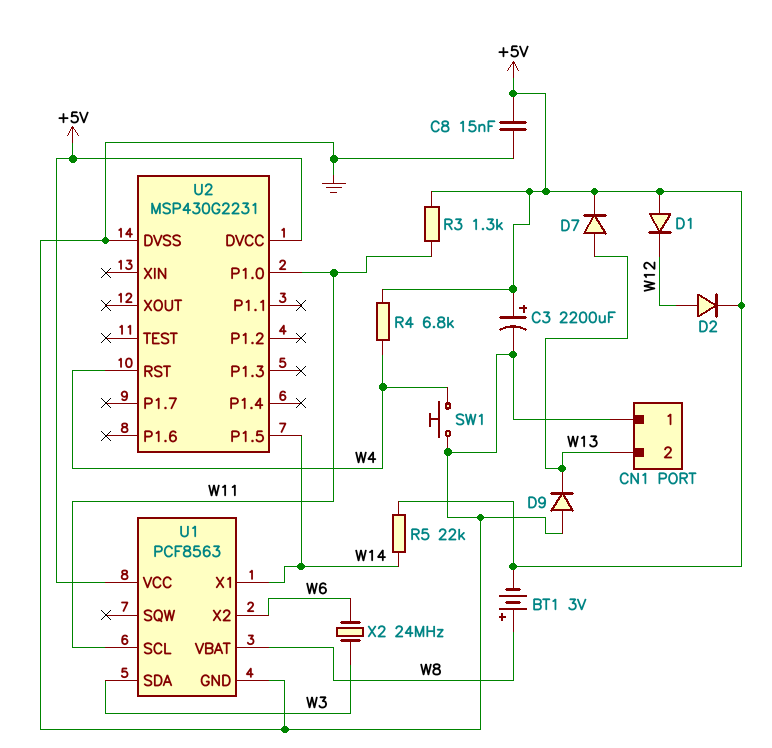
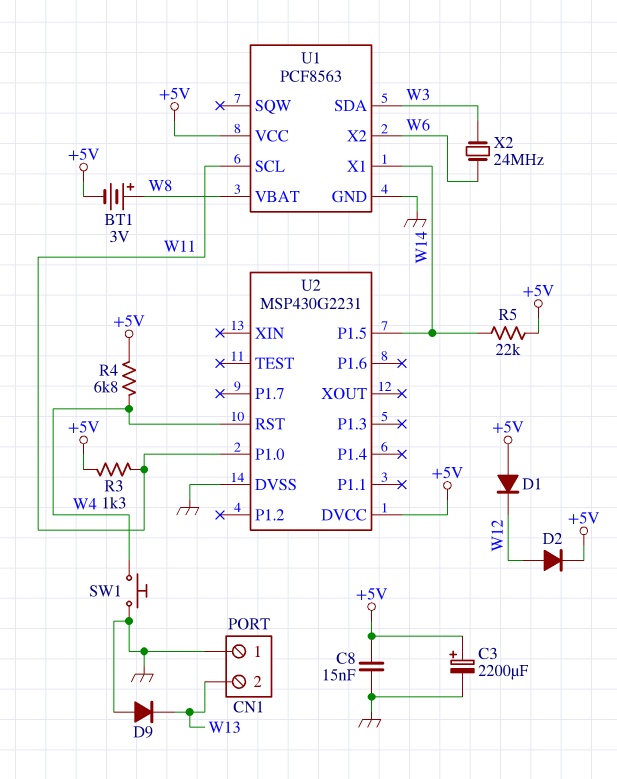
D7: diode (A W13, K +5V) -> none

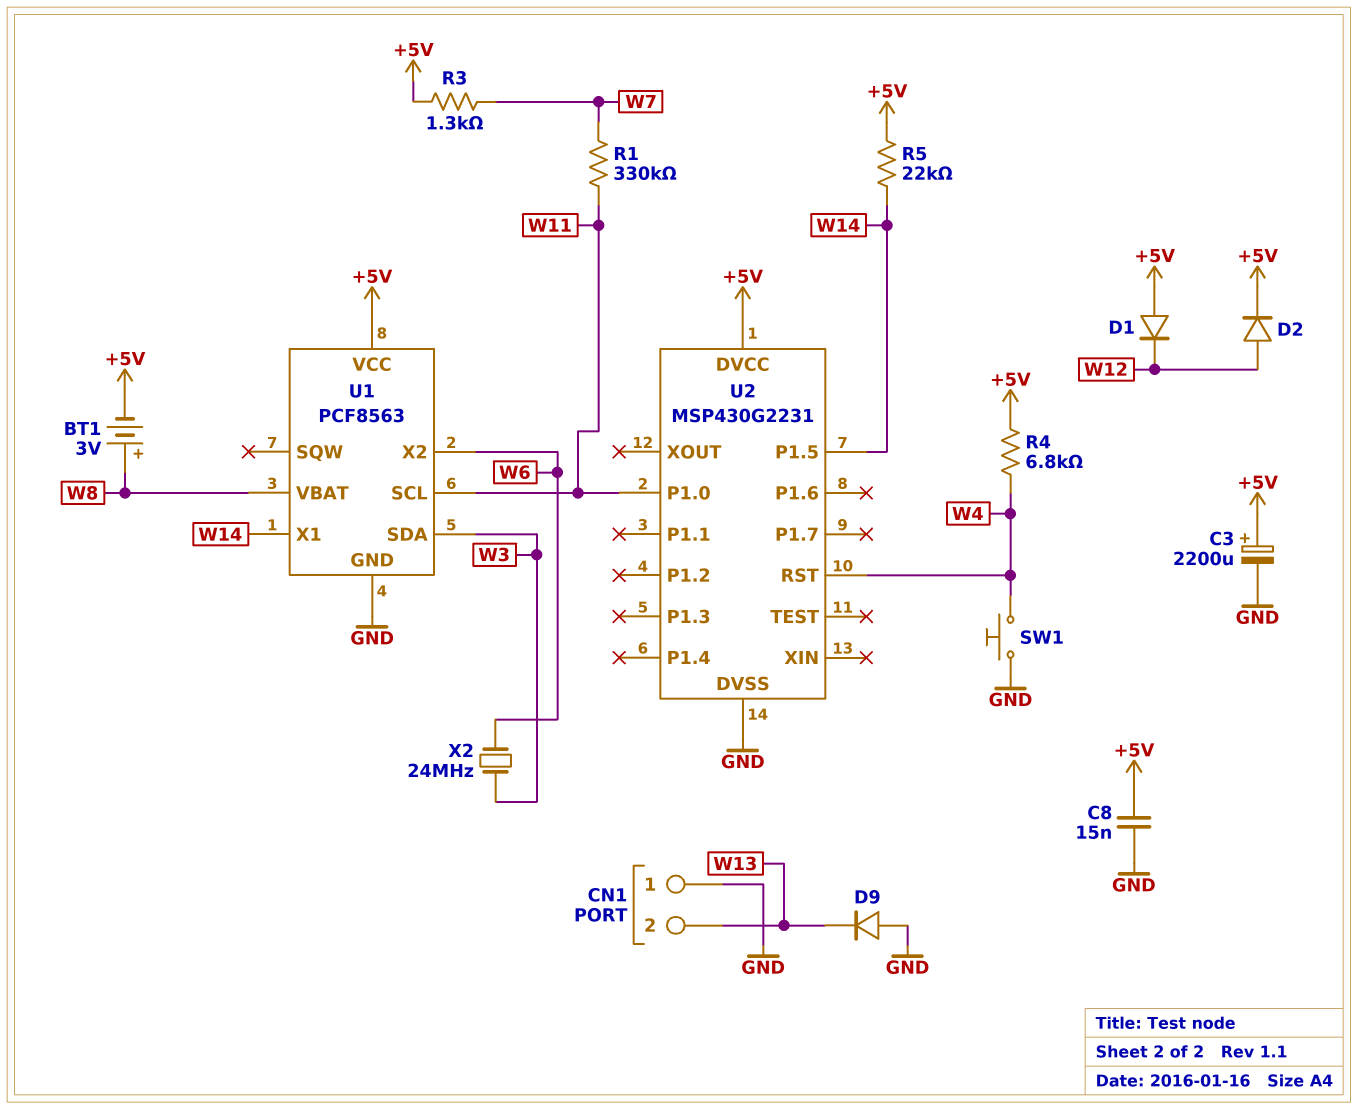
R1: none -> 330k (W7, W11)
R3: 1.3k (+5V, W11) -> 1.3k (+5V, W7)

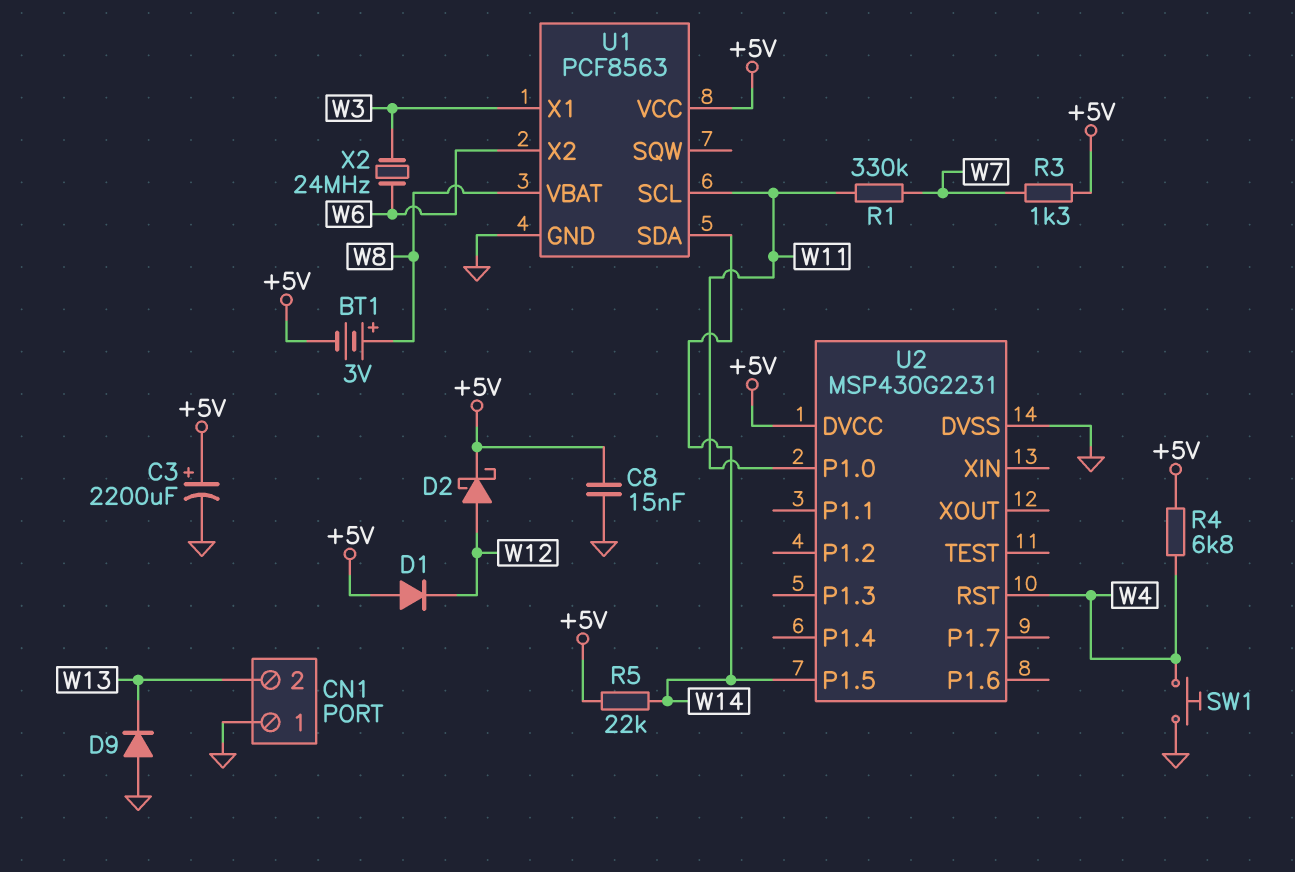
D2: diode (A W12, K +5V) -> schottky (A W12, K +5V)
U1 pin SDA: W3 -> W14
U1 pin X1: W14 -> W3

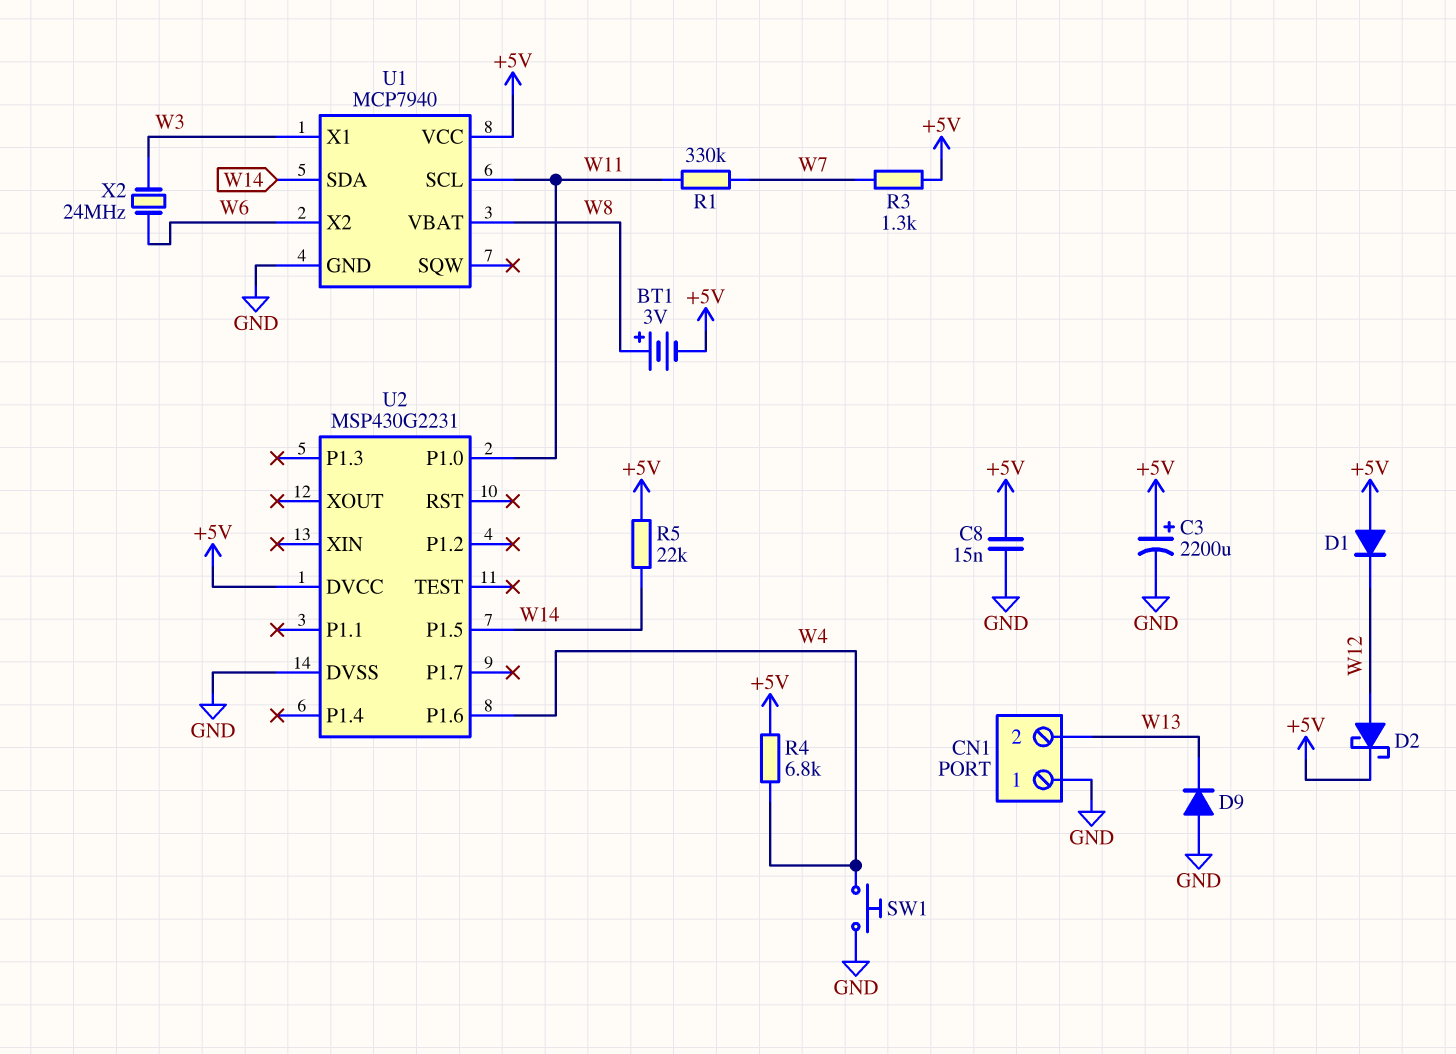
U1: PCF8563 -> MCP7940
U2 pin P1.6: none -> W4
U2 pin RST: W4 -> none

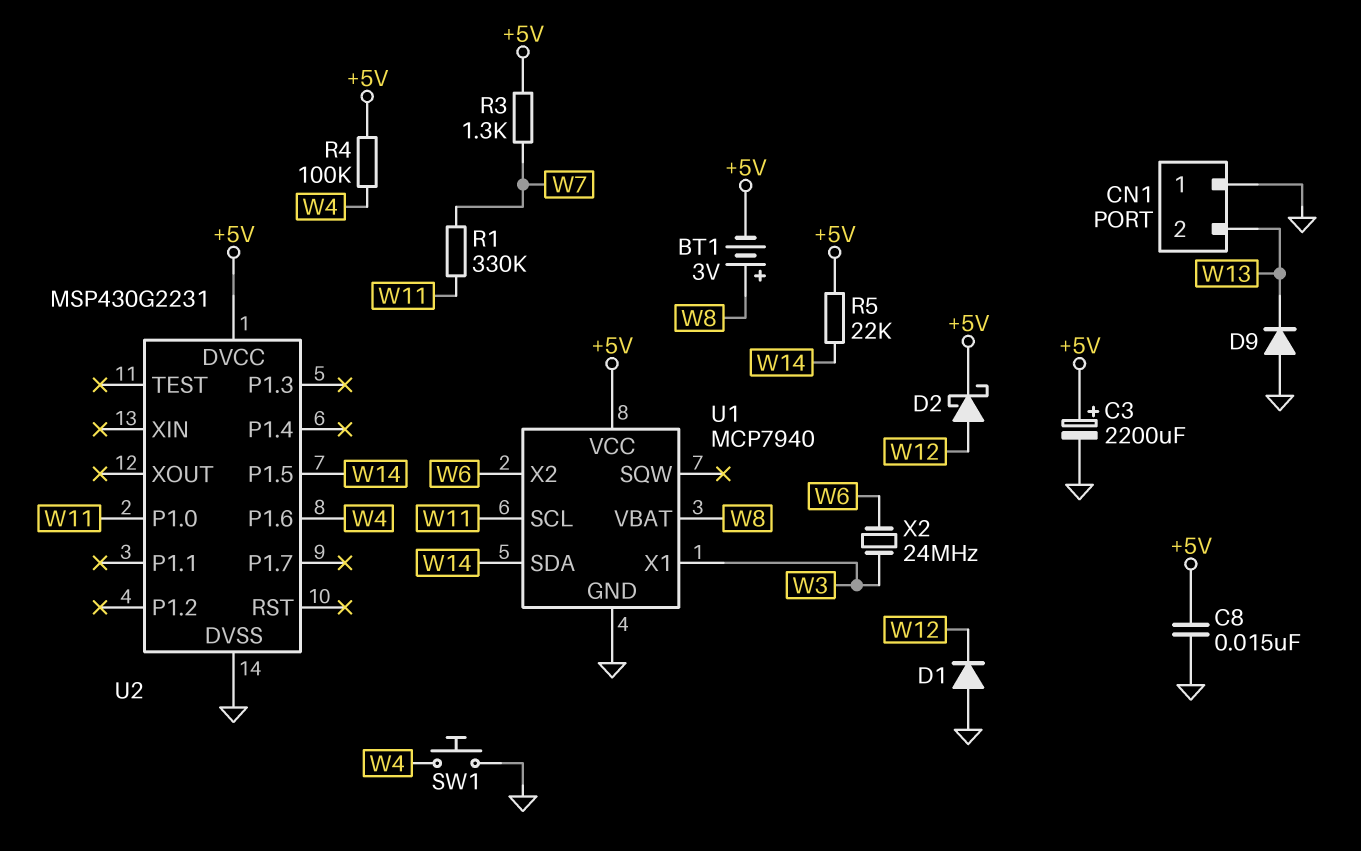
D1: diode (A +5V, K W12) -> diode (A GND, K W12)
R4: 6.8k (+5V, W4) -> 100k (+5V, W4)

